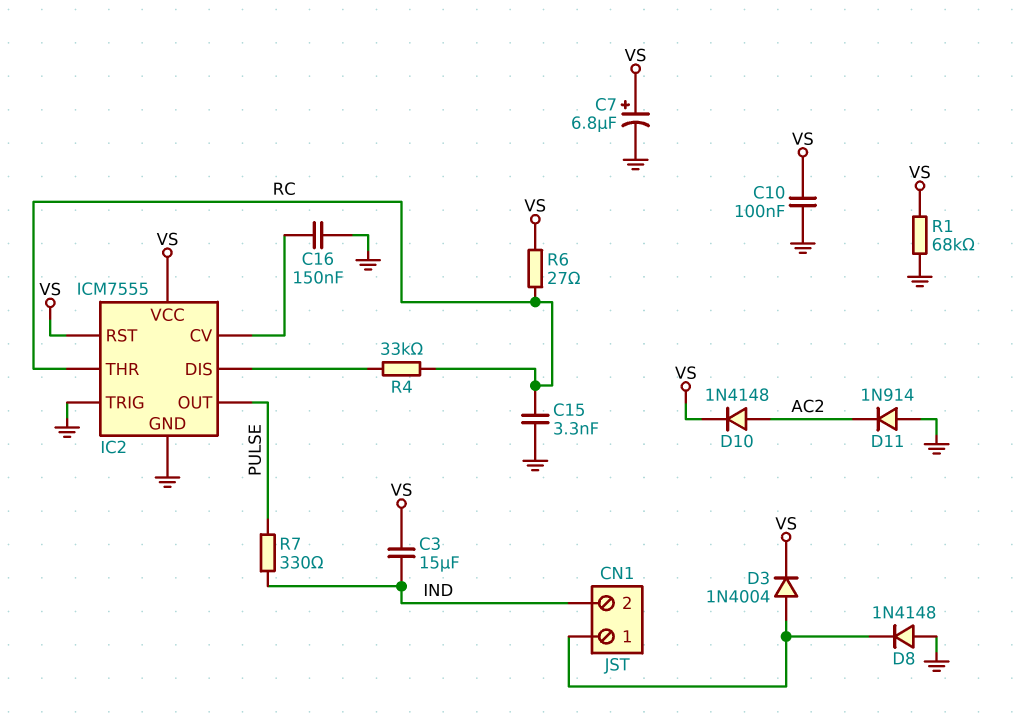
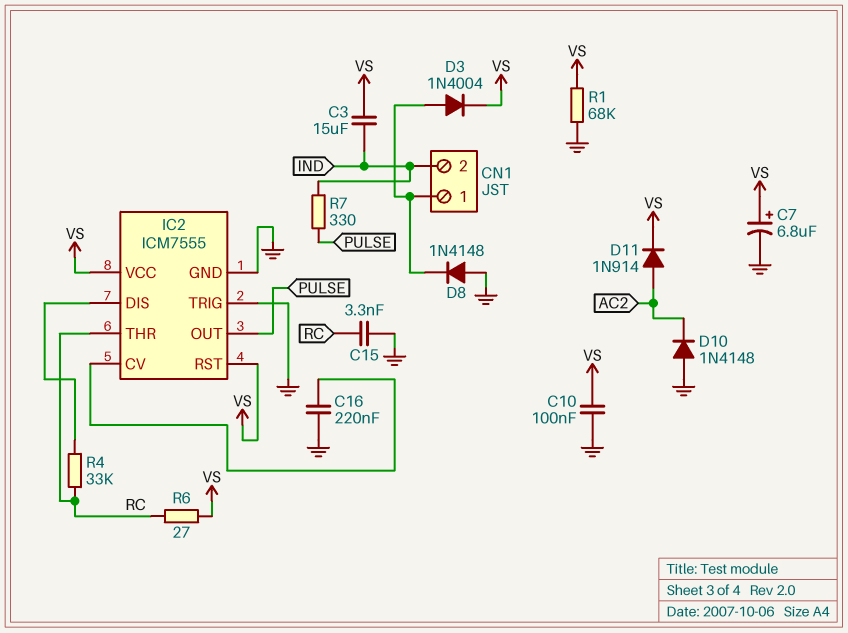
C16: 150nF (GND, IC2/CV) -> 220nF (GND, IC2/CV)
D10: diode 1N4148 (A AC2, K VS) -> diode 1N4148 (A GND, K AC2)
D11: diode 1N914 (A GND, K AC2) -> diode 1N914 (A AC2, K VS)

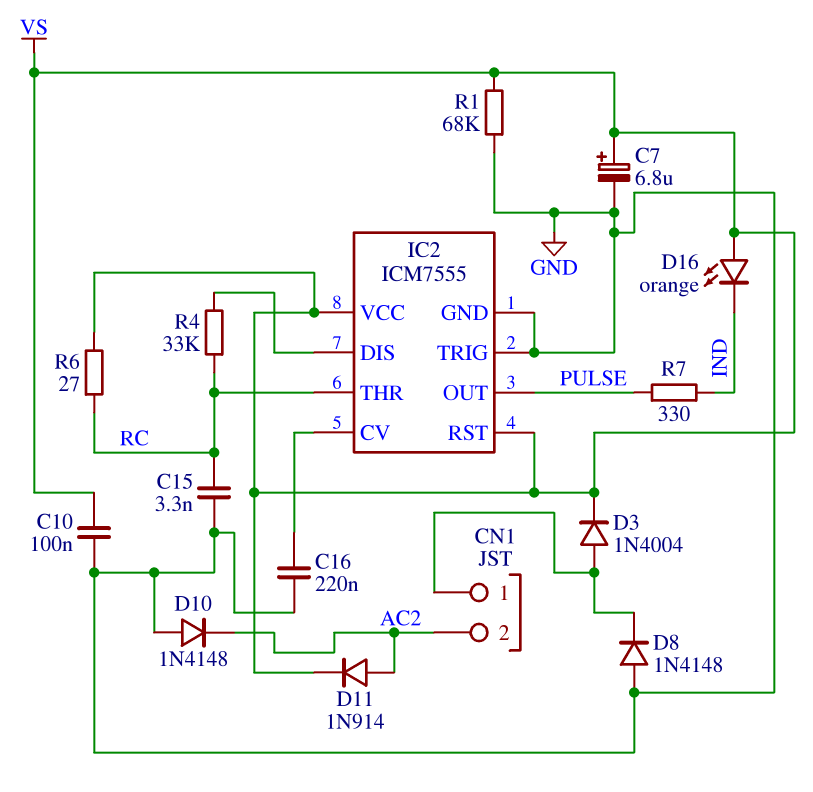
C3: 15uF (IND, VS) -> none
CN1 pin 2: IND -> AC2
D16: none -> LED orange (A VS, K IND)

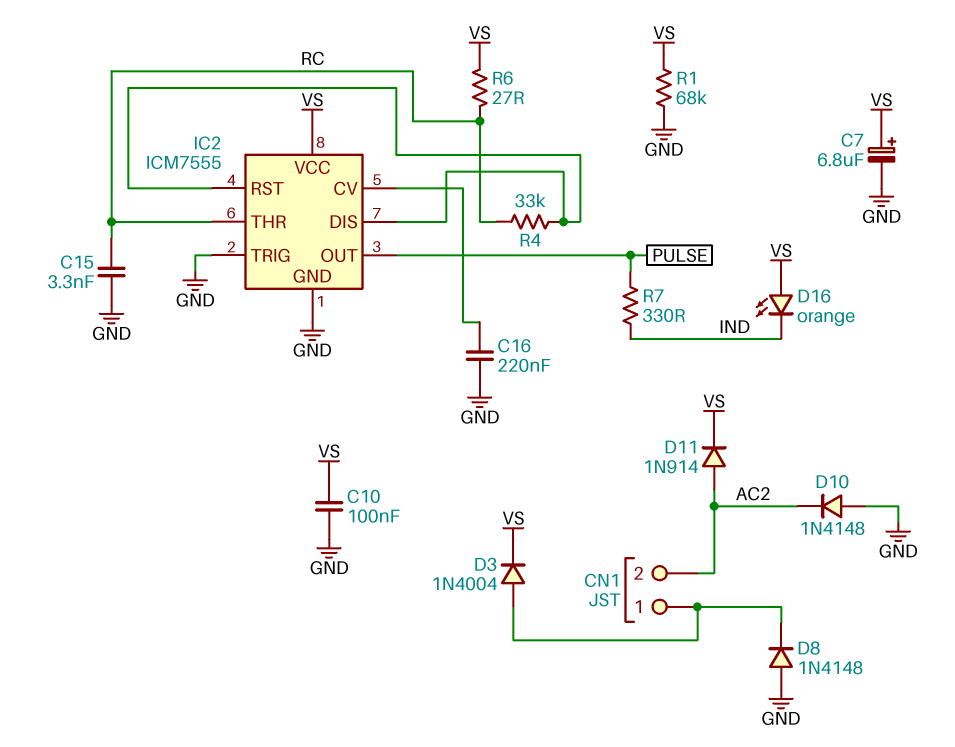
IC2 pin RST: VS -> IC2/DIS

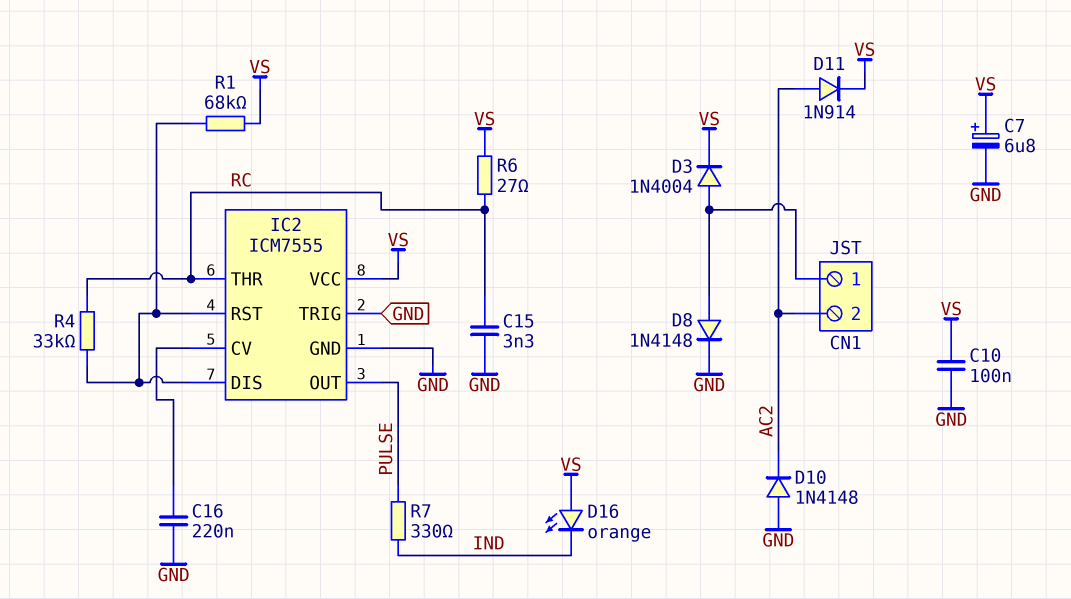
D8: diode 1N4148 (A GND, K CN1/1) -> diode 1N4148 (A CN1/1, K GND)
R1: 68k (GND, VS) -> 68k (IC2/DIS, VS)

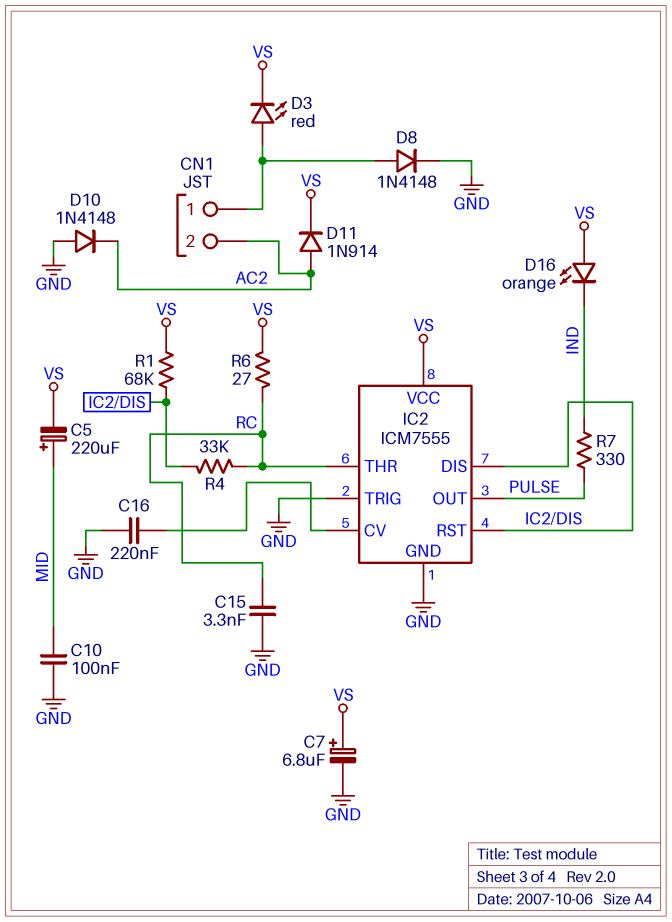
C5: none -> 220uF (plus MID, minus VS)
C10: 100nF (GND, VS) -> 100nF (GND, MID)
D3: diode 1N4004 (A CN1/1, K VS) -> LED red (A CN1/1, K VS)

